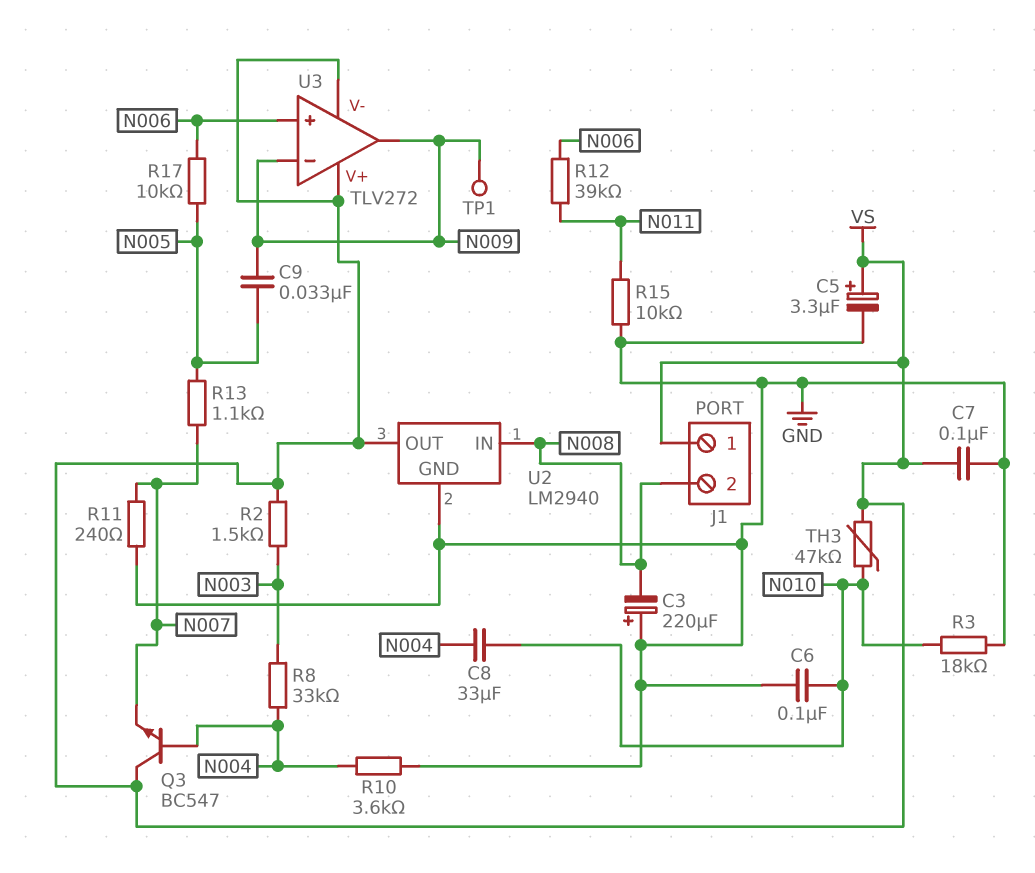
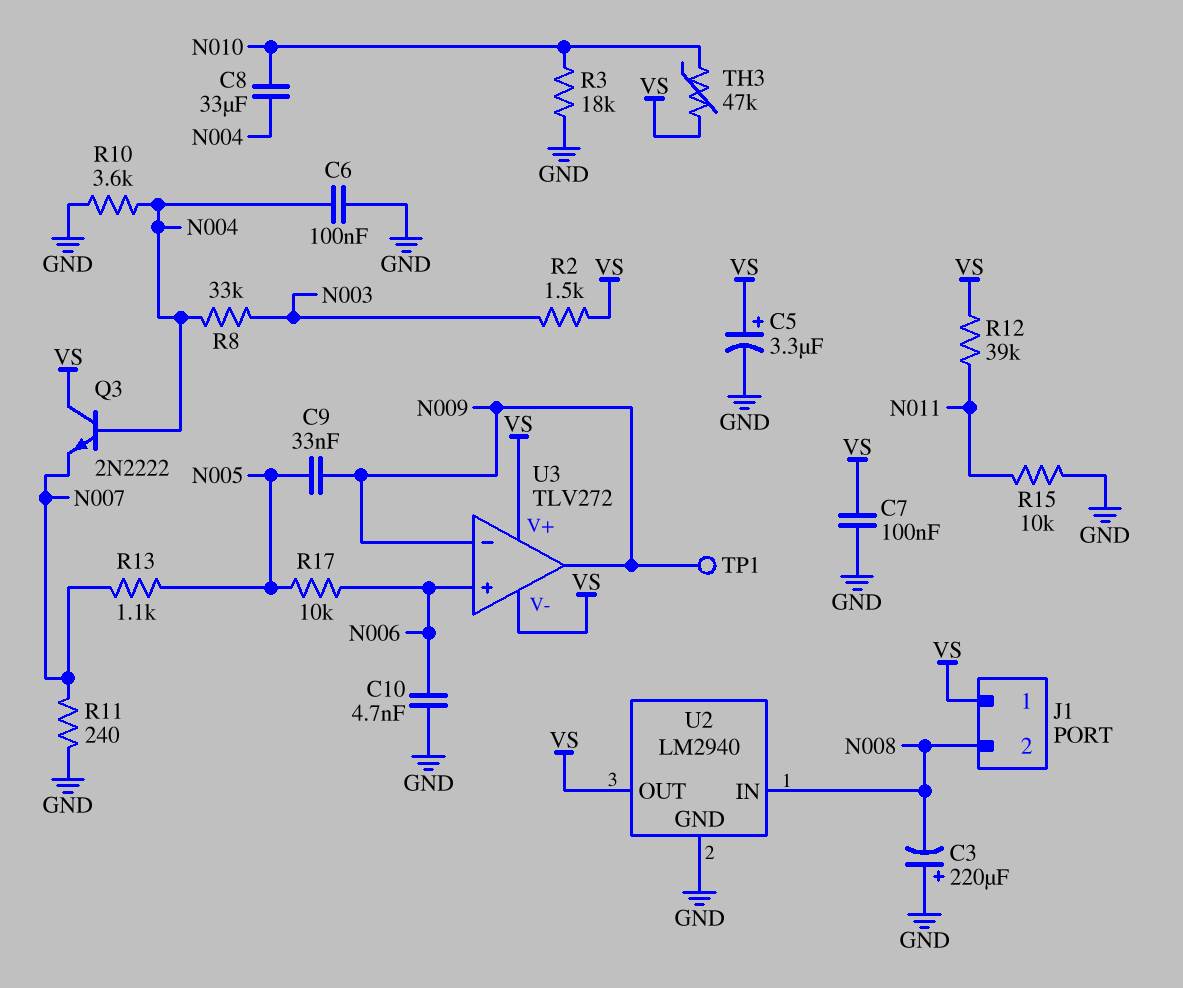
C6: 100nF (GND, N010) -> 100nF (GND, N004)
C10: none -> 4.7nF (GND, N006)
Q3: NPN BC547 (B N004, C VS, E N007) -> NPN 2N2222 (B N004, C VS, E N007)
R12: 39k (N006, N011) -> 39k (N011, VS)

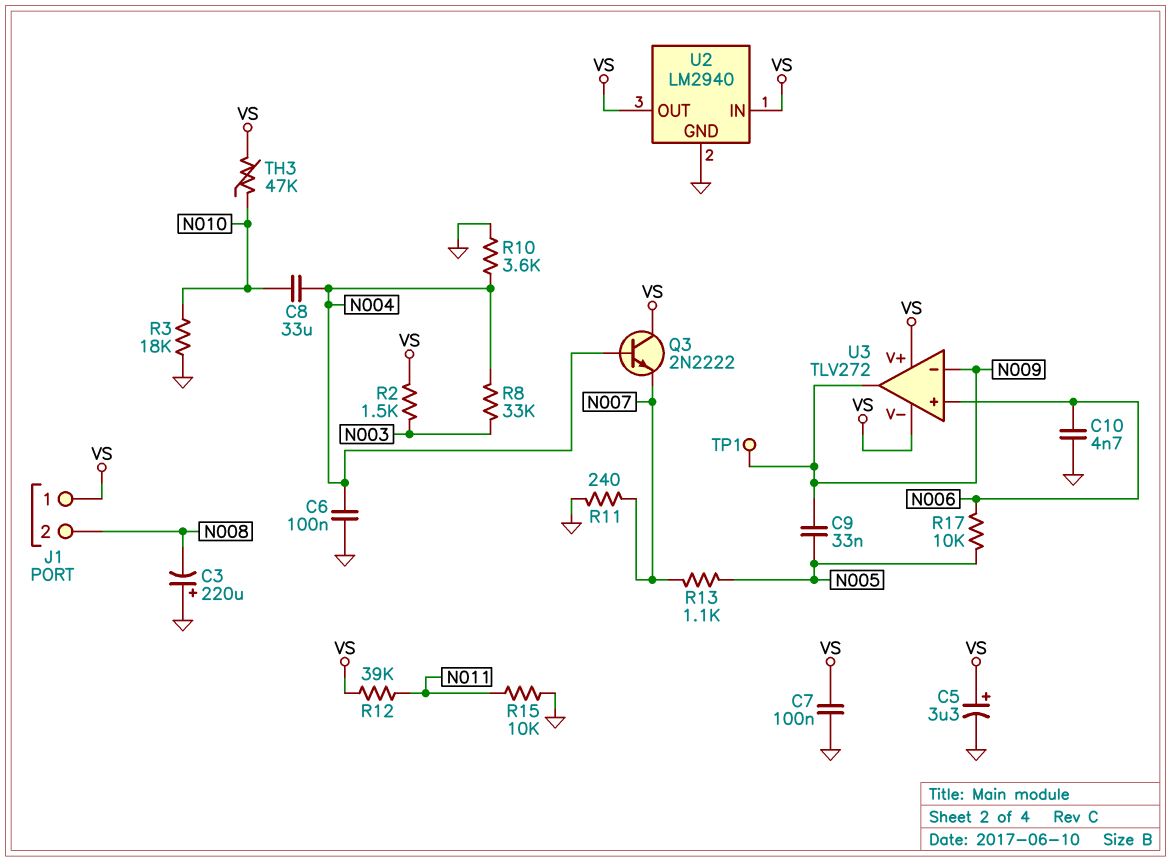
U2 pin IN: N008 -> VS

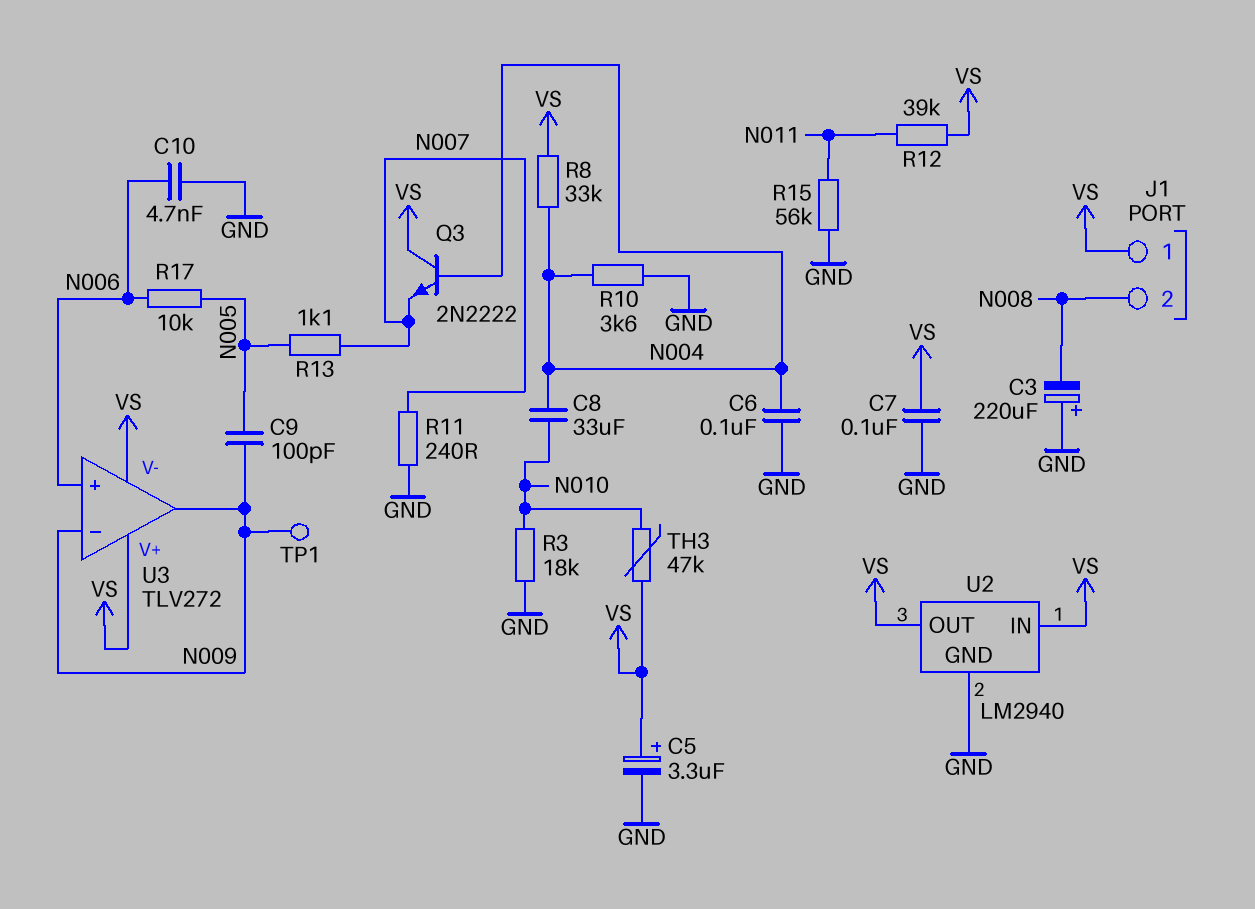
C9: 33nF (N005, N009) -> 100pF (N005, N009)
R2: 1.5k (N003, VS) -> none
R8: 33k (N003, N004) -> 33k (N004, VS)
R15: 10k (GND, N011) -> 56k (GND, N011)

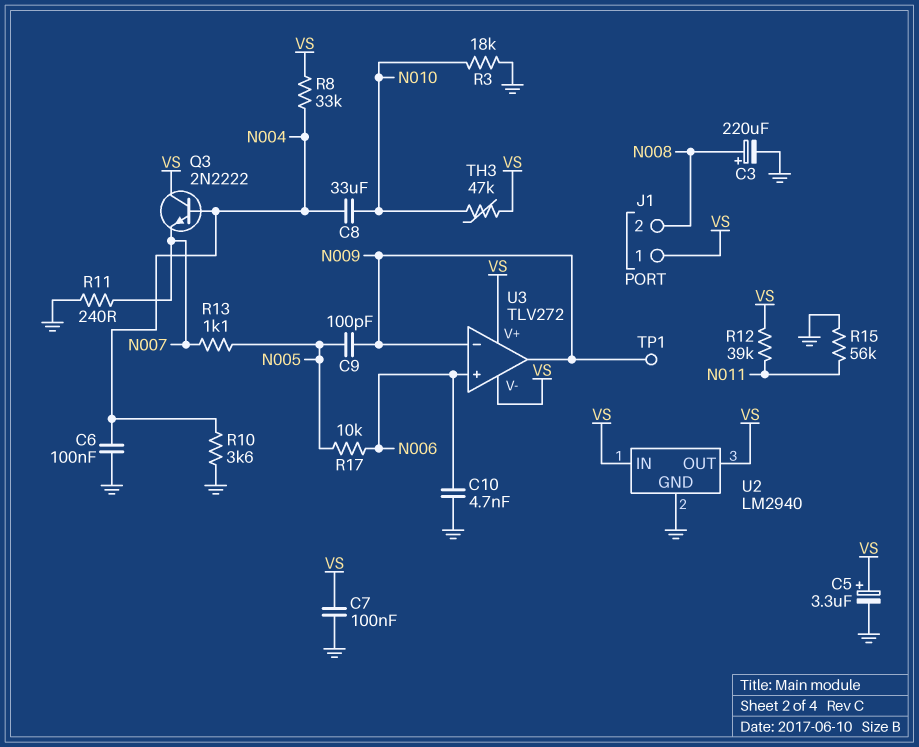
C3: 220uF (plus GND, minus N008) -> 220uF (plus N008, minus GND)

